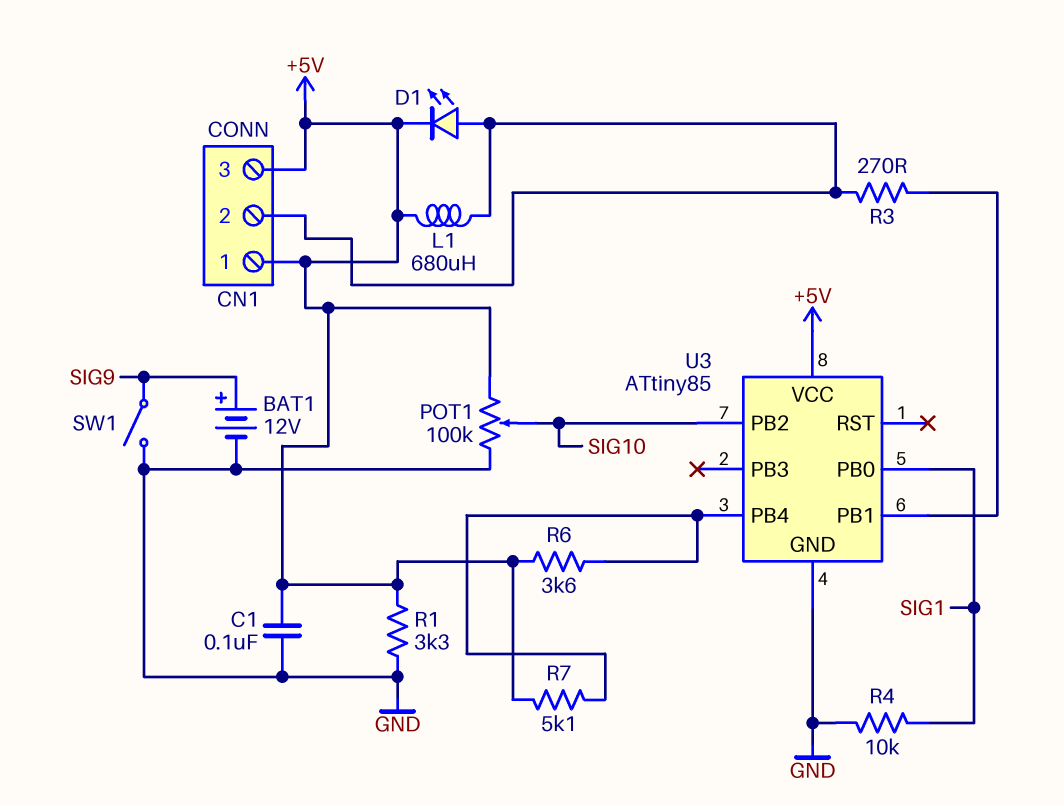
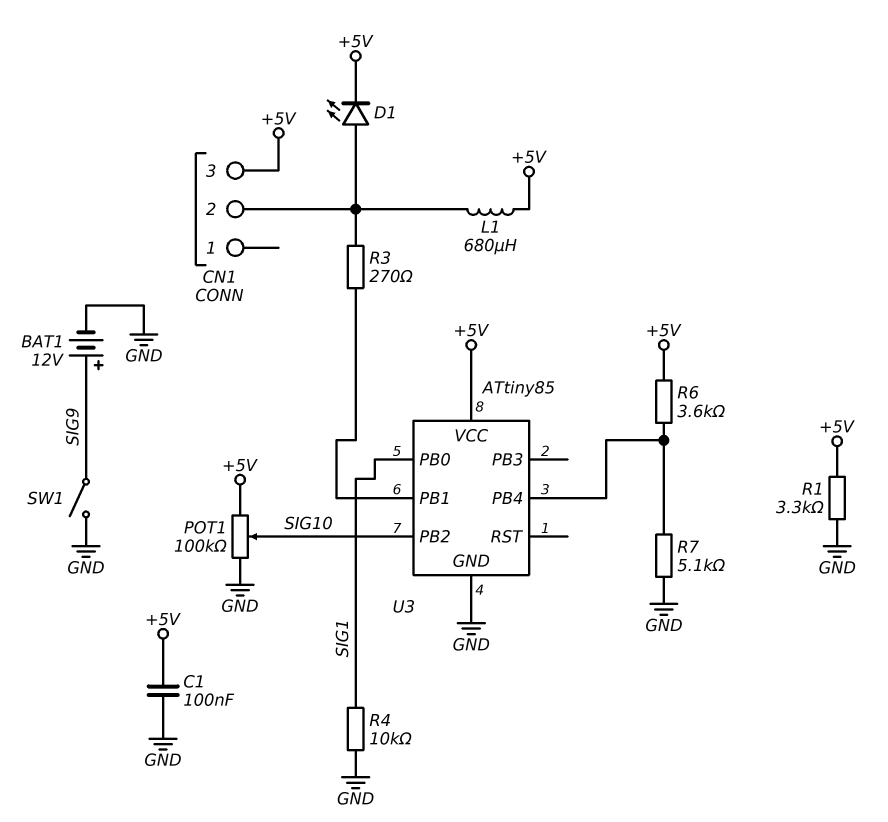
CN1 pin 1: +5V -> none
R7: 5.1k (+5V, U3/PB4) -> 5.1k (GND, U3/PB4)

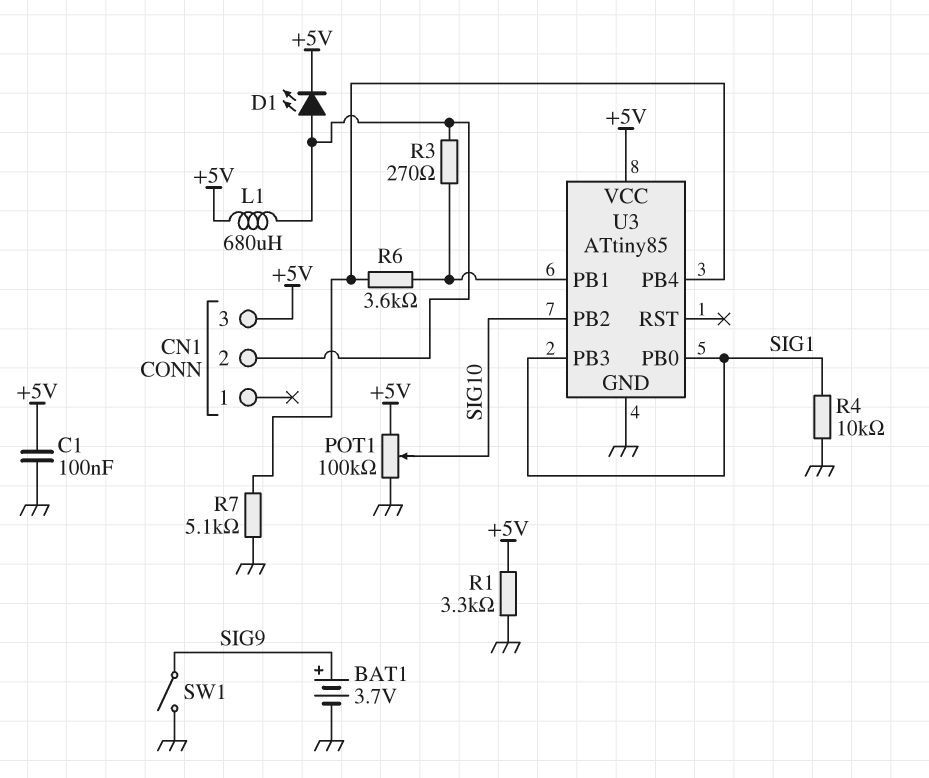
BAT1: 12V (plus SIG9, minus GND) -> 3.7V (plus SIG9, minus GND)
R6: 3.6k (+5V, U3/PB4) -> 3.6k (U3/PB1, U3/PB4)
U3 pin PB3: none -> SIG1

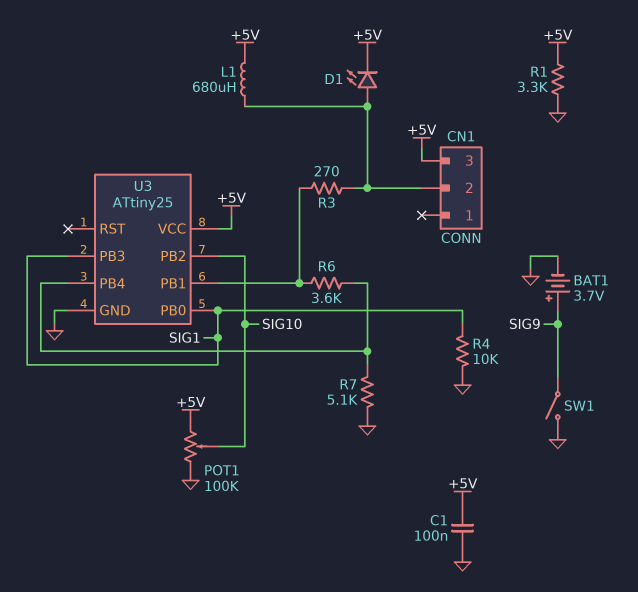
U3: ATtiny85 -> ATtiny25

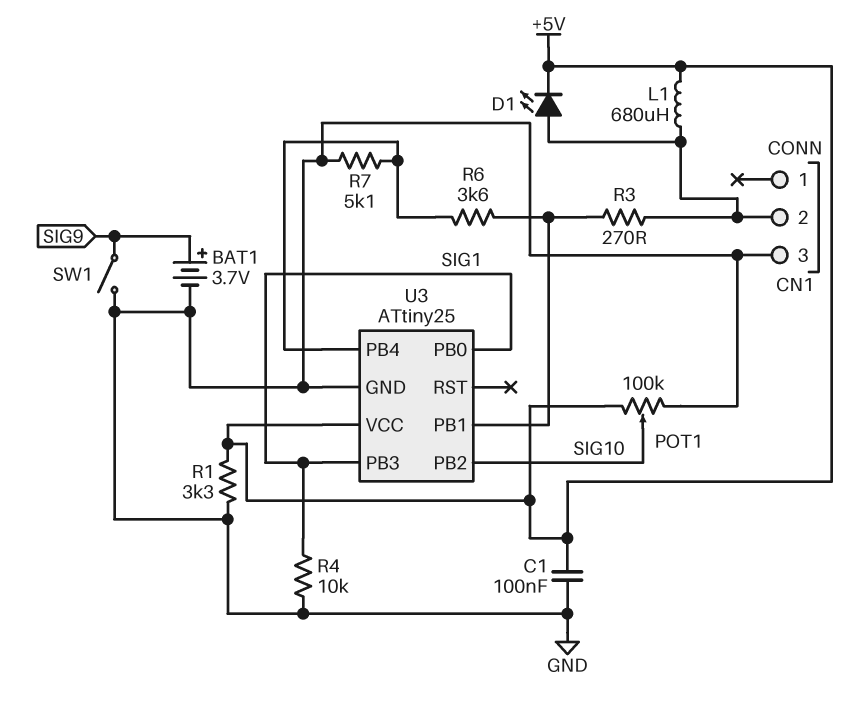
CN1 pin 3: +5V -> GND

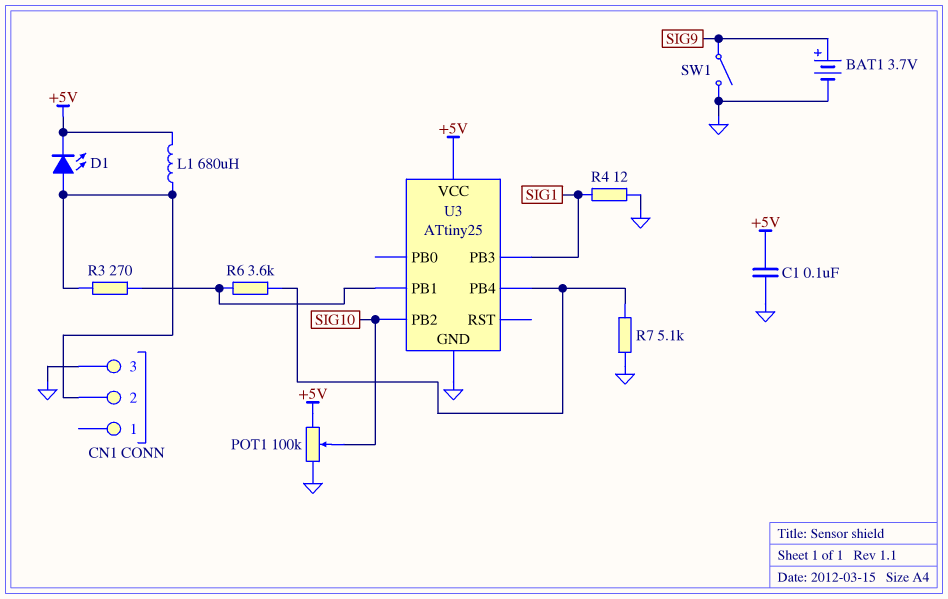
R1: 3.3k (+5V, GND) -> none
R4: 10k (GND, SIG1) -> 12 (GND, SIG1)
U3 pin PB0: SIG1 -> none

